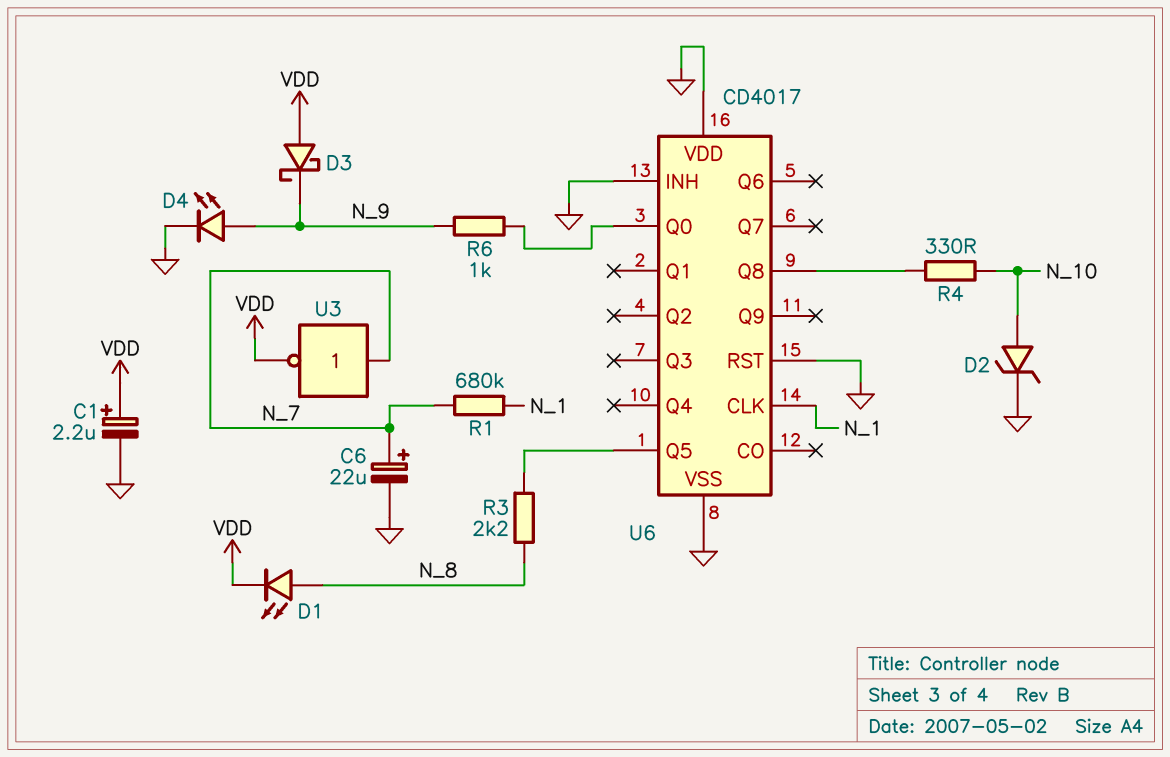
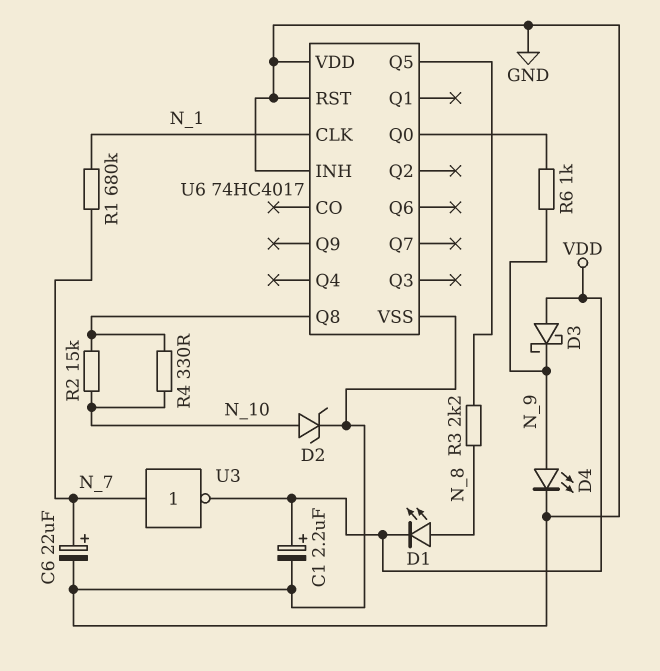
R2: none -> 15k (N_10, U6/Q8)
U6: CD4017 -> 74HC4017

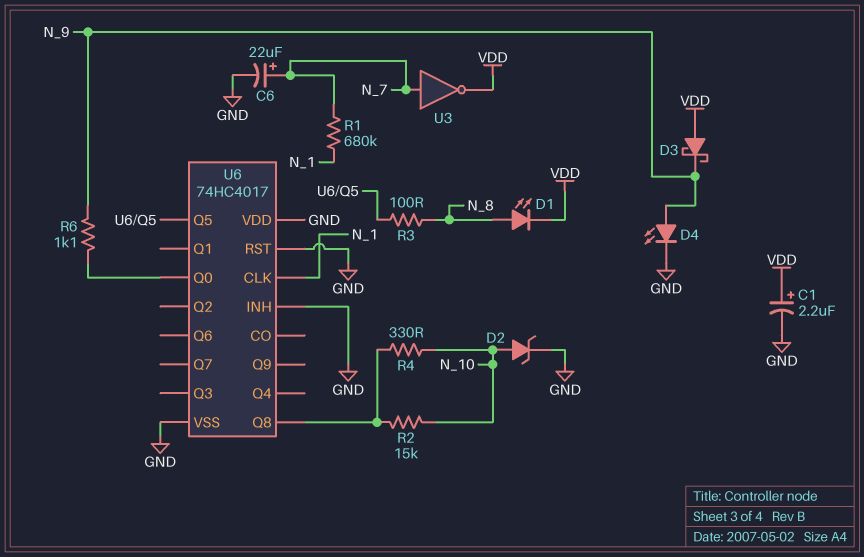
R3: 2.2k (N_8, U6/Q5) -> 100 (N_8, U6/Q5)
R6: 1k (N_9, U6/Q0) -> 1.1k (N_9, U6/Q0)

